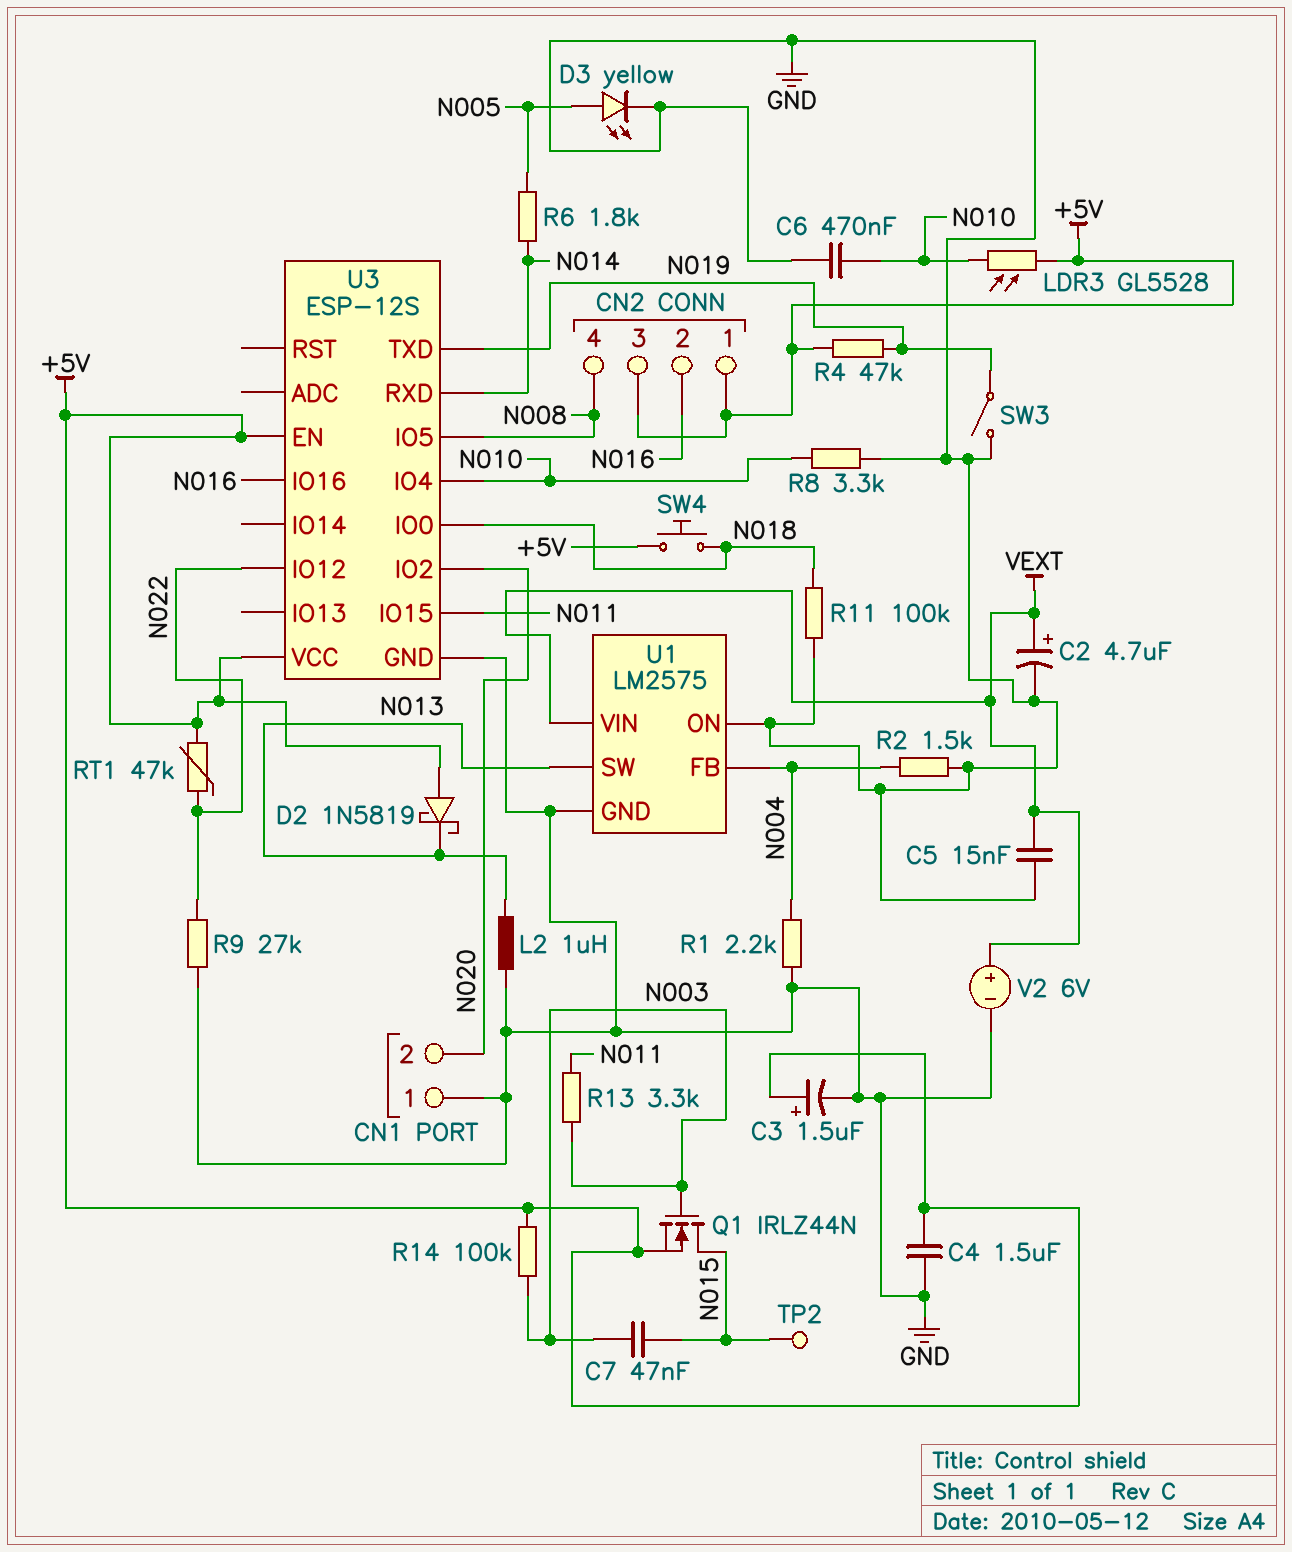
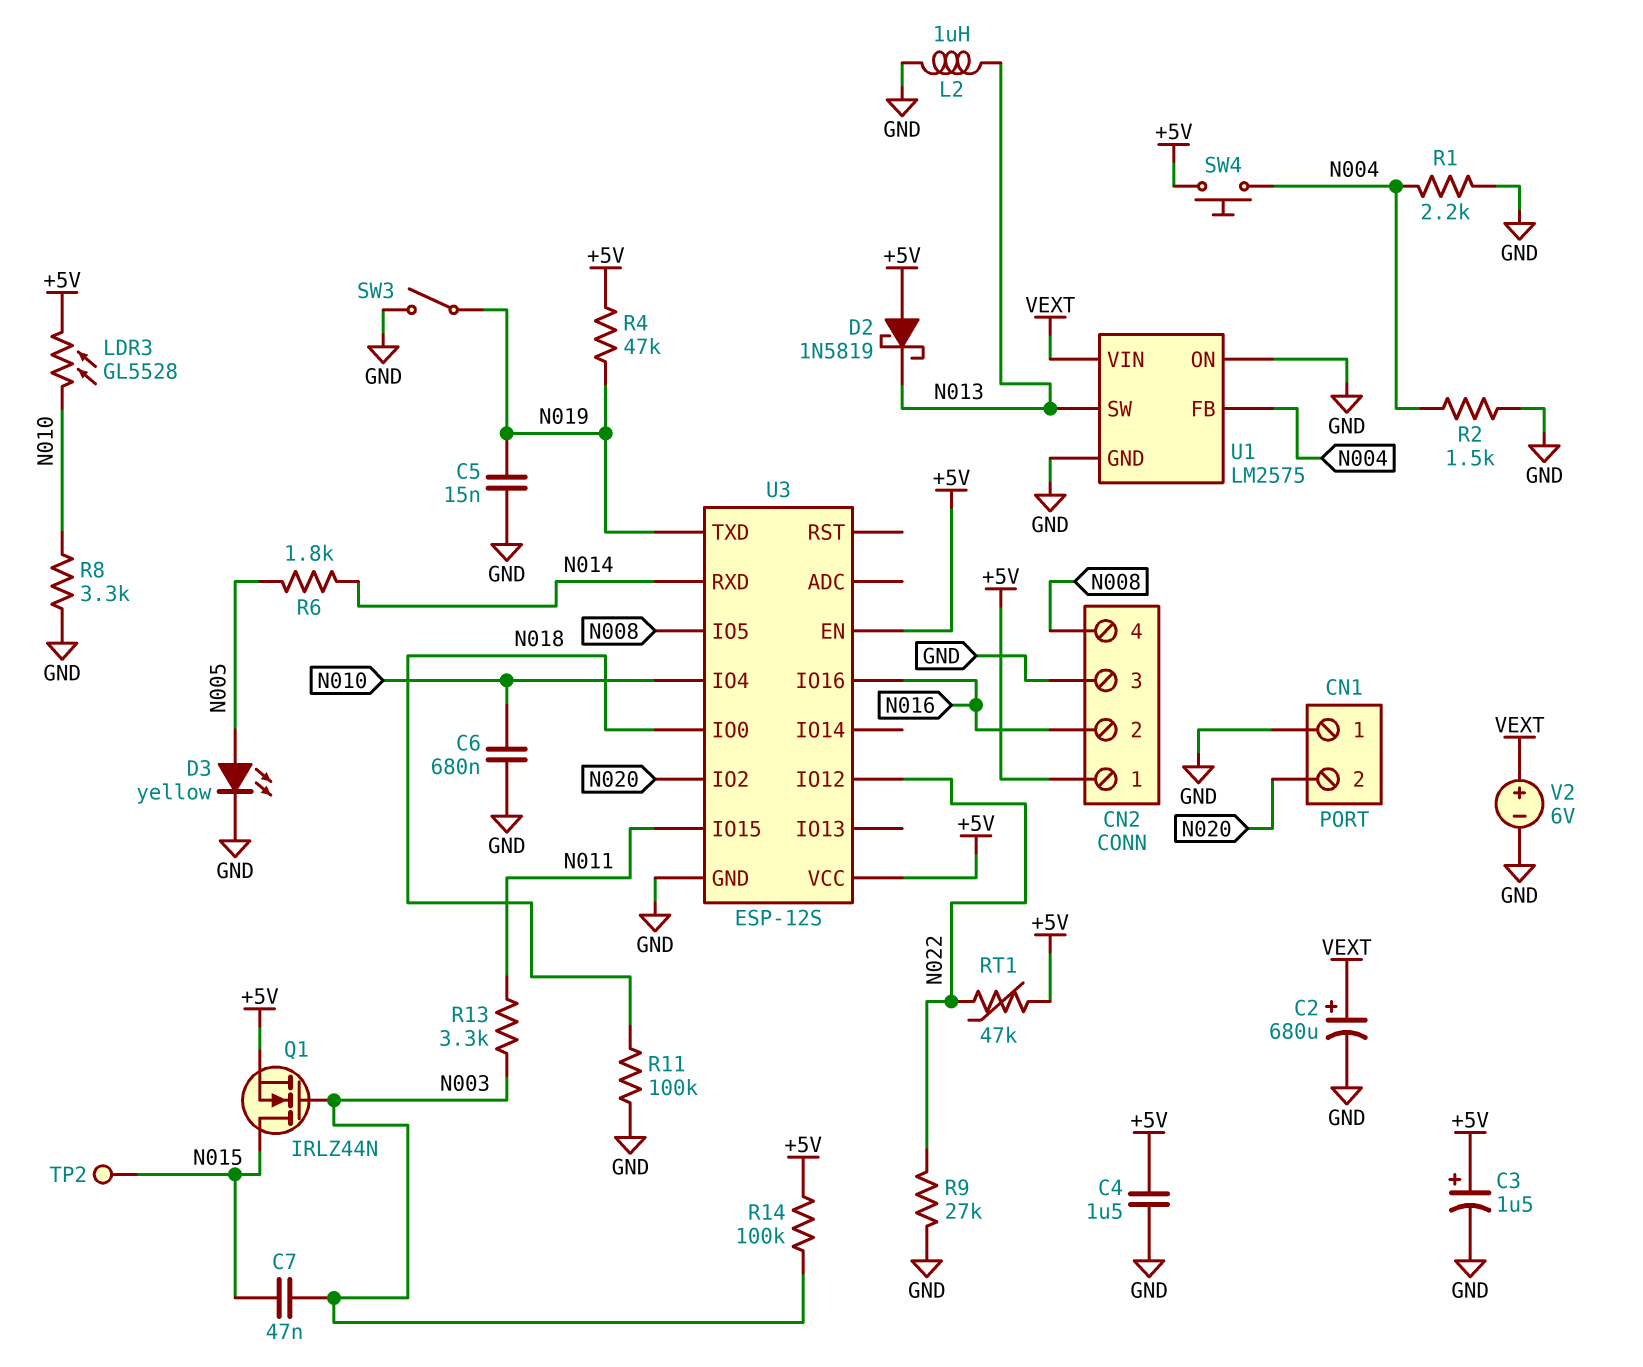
C2: 4.7uF (plus VEXT, minus GND) -> 680uF (plus VEXT, minus GND)
C5: 15nF (GND, VEXT) -> 15nF (GND, N019)
C6: 470nF (GND, N010) -> 680nF (GND, N010)
CN2 pin 3: +5V -> GND
SW4: button (+5V, N018) -> button (+5V, N004)

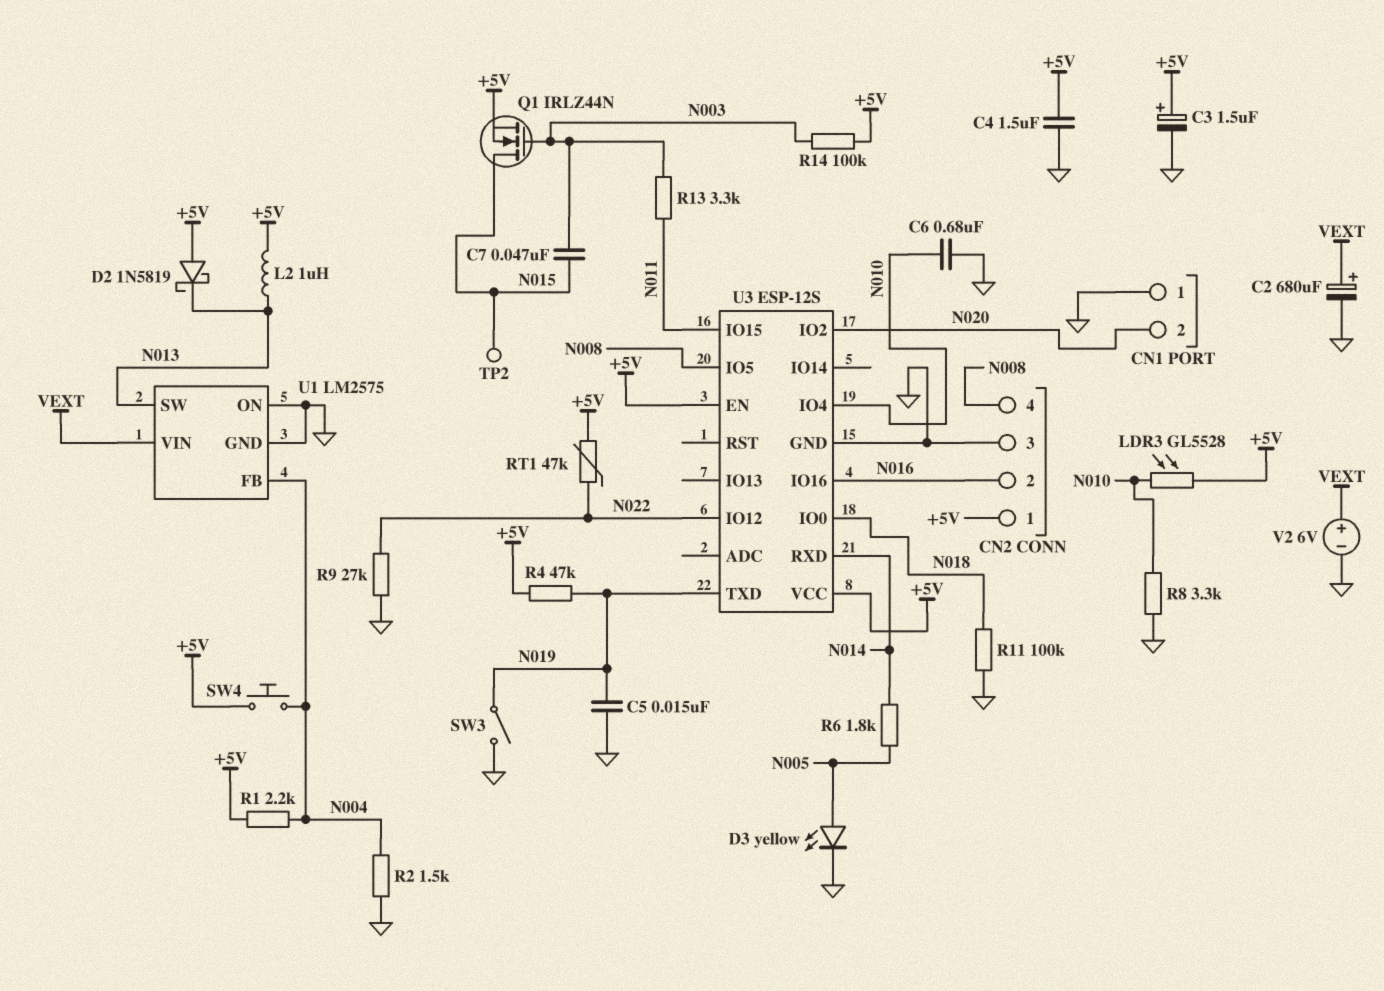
L2: 1uH (GND, N013) -> 1uH (+5V, N013)
R1: 2.2k (GND, N004) -> 2.2k (+5V, N004)

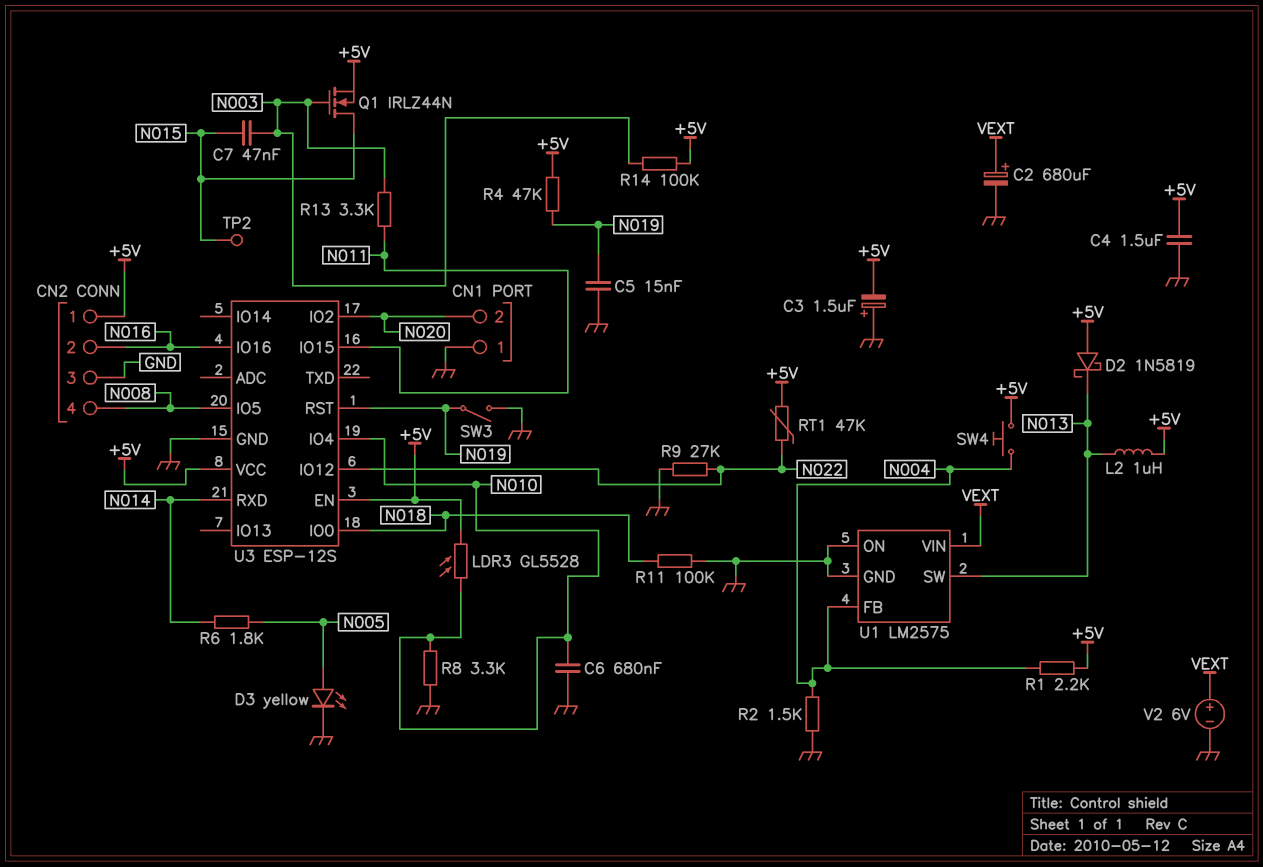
C3: 1.5uF (plus +5V, minus GND) -> 1.5uF (plus GND, minus +5V)
U3 pin RST: none -> N019
U3 pin TXD: N019 -> none

